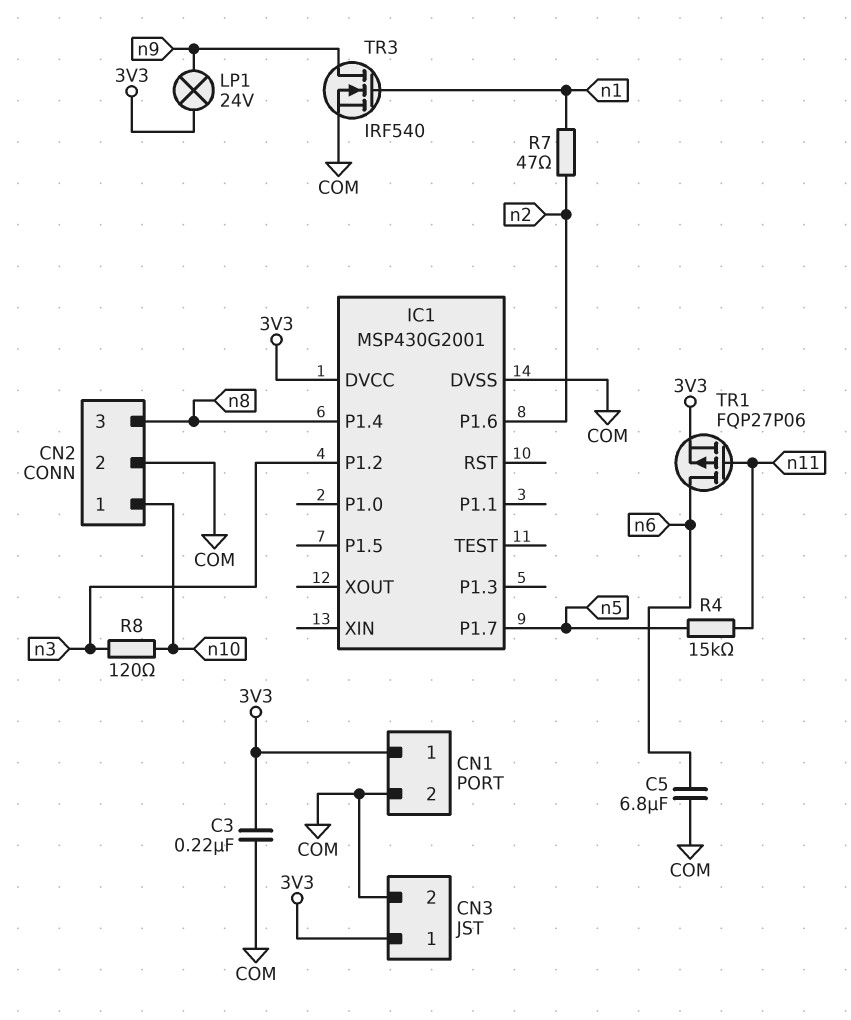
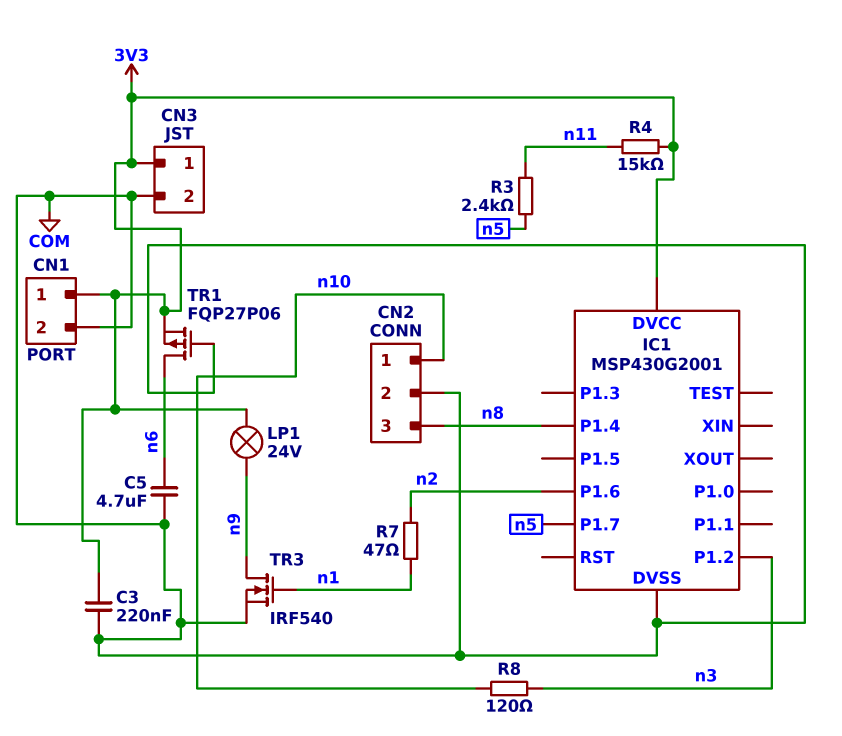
C5: 6.8uF (COM, n6) -> 4.7uF (COM, n6)
R3: none -> 2.4k (n5, n11)
R4: 15k (n5, n11) -> 15k (3V3, n11)
TR1: PMOS FQP27P06 (G n11, D n6, S 3V3) -> PMOS FQP27P06 (G COM, D n6, S 3V3)

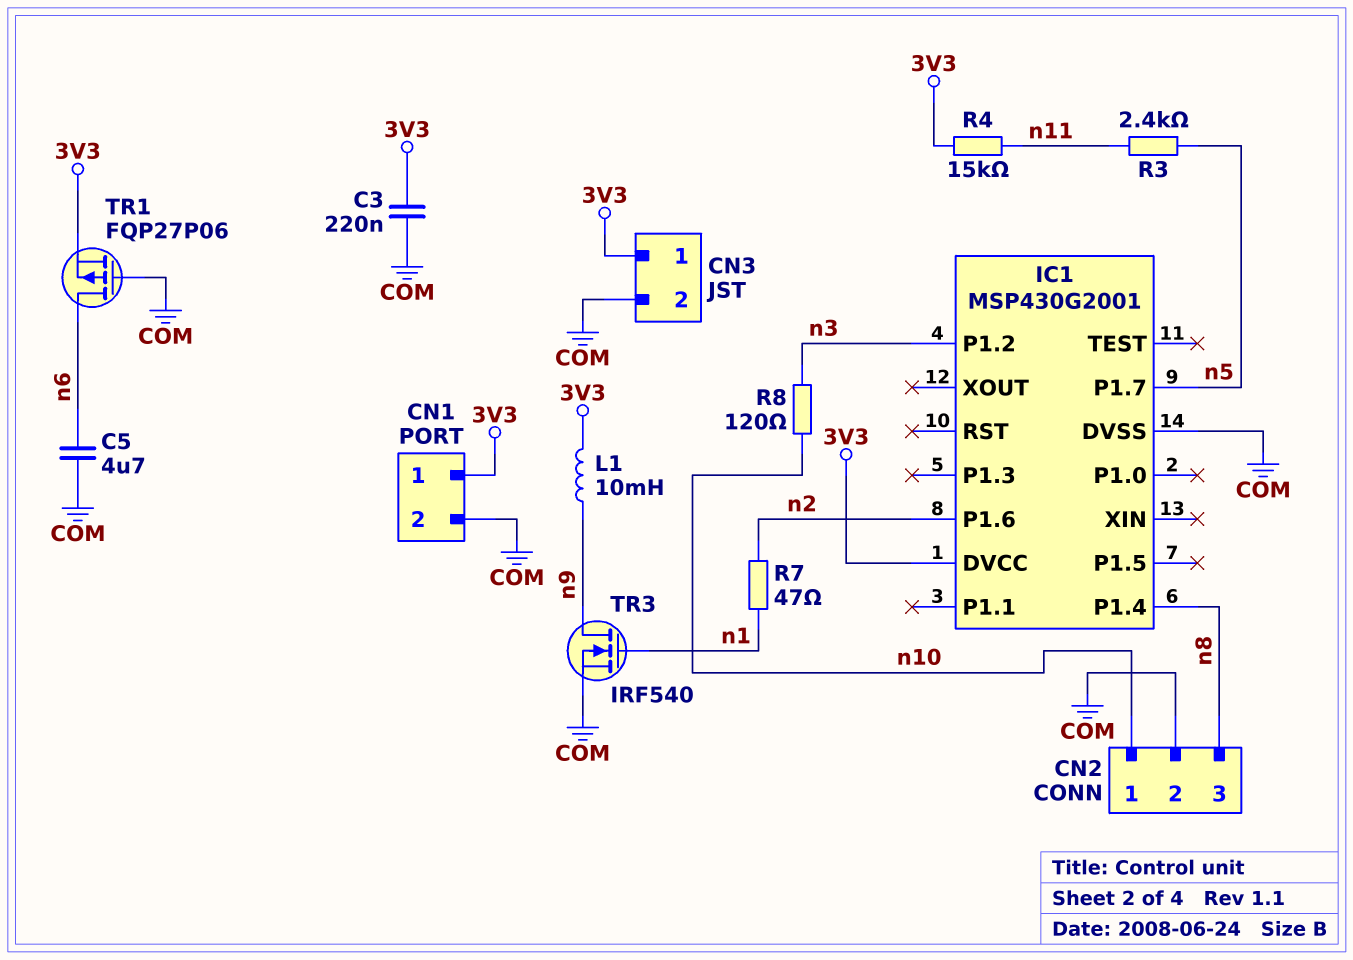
L1: none -> 10mH (3V3, n9)
LP1: lamp 24V (3V3, n9) -> none

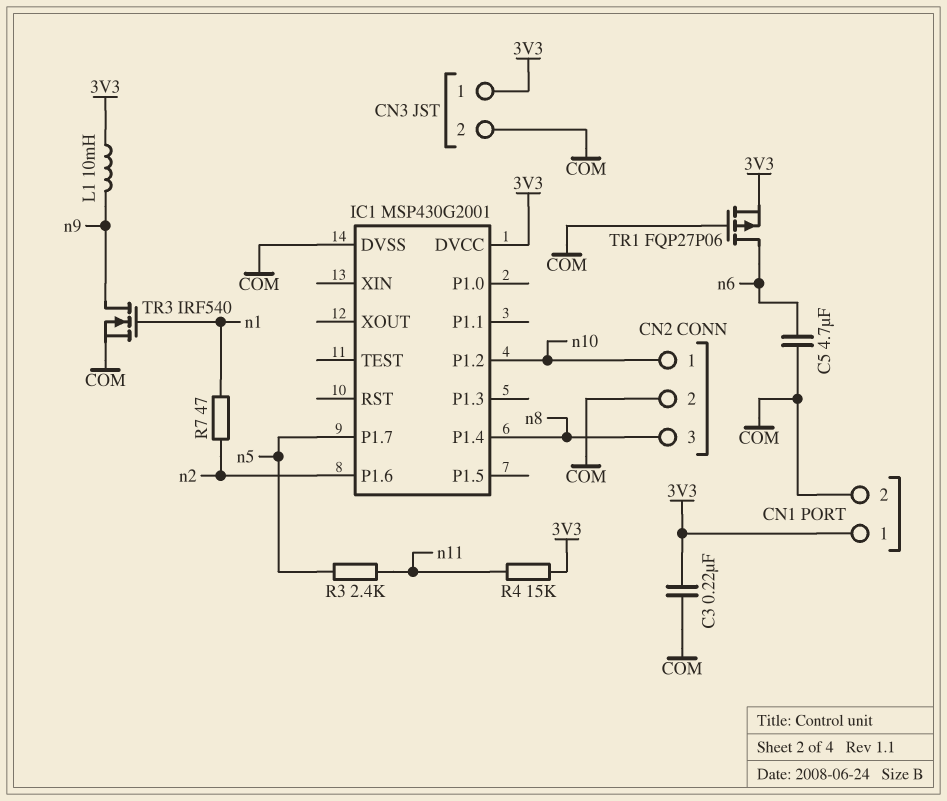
IC1 pin P1.2: n3 -> n10
R8: 120 (n3, n10) -> none

